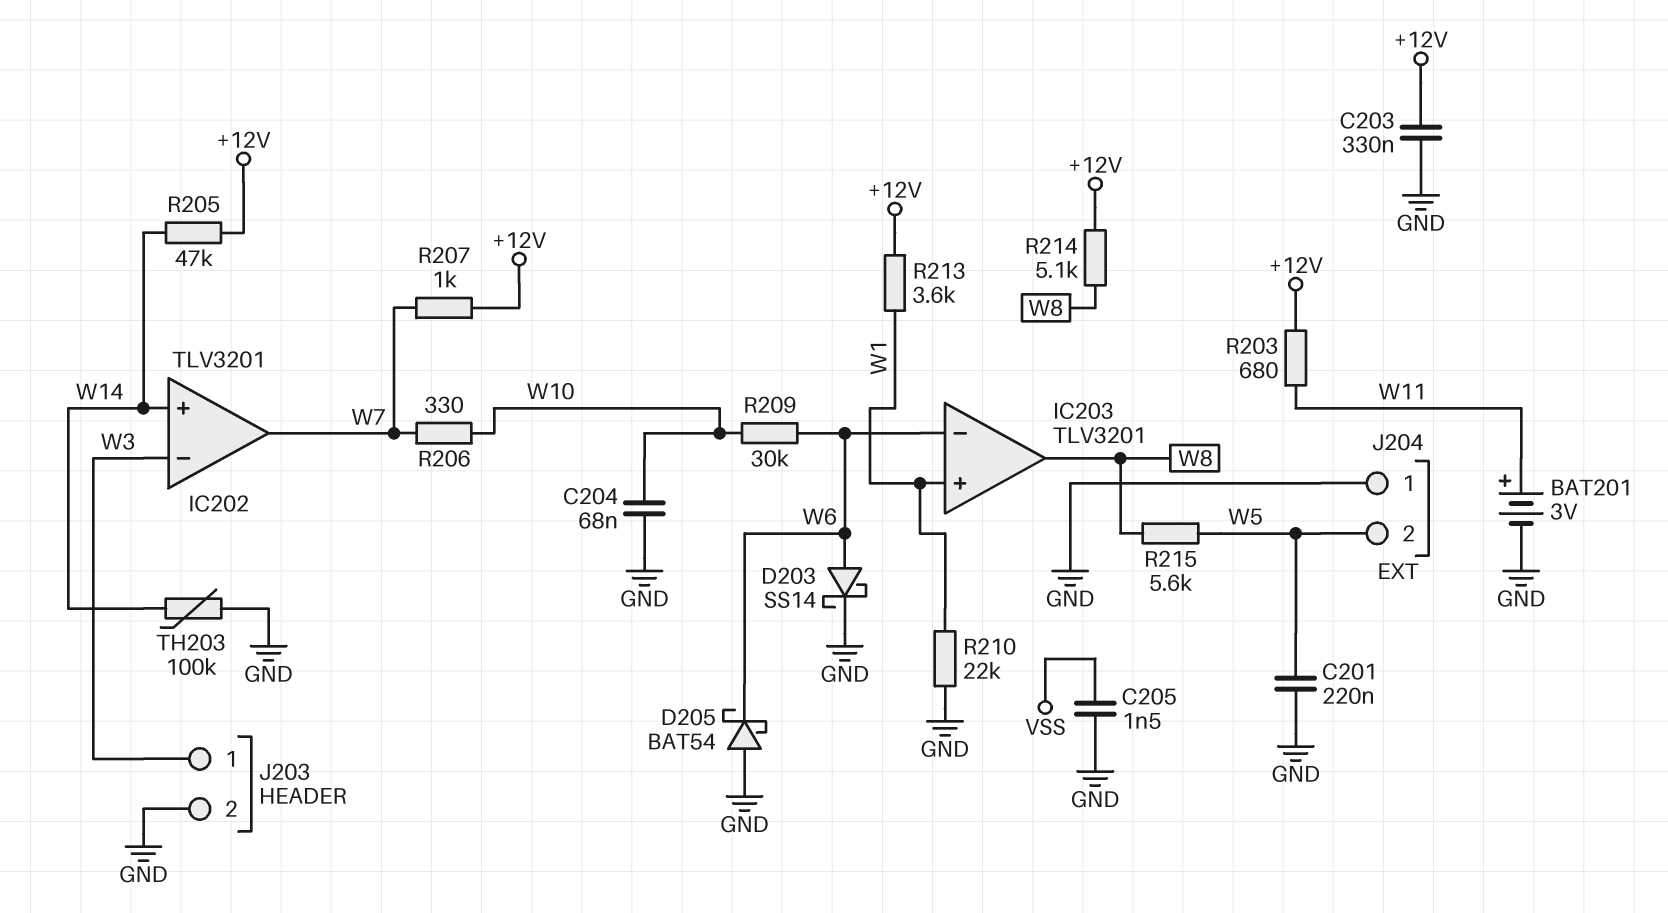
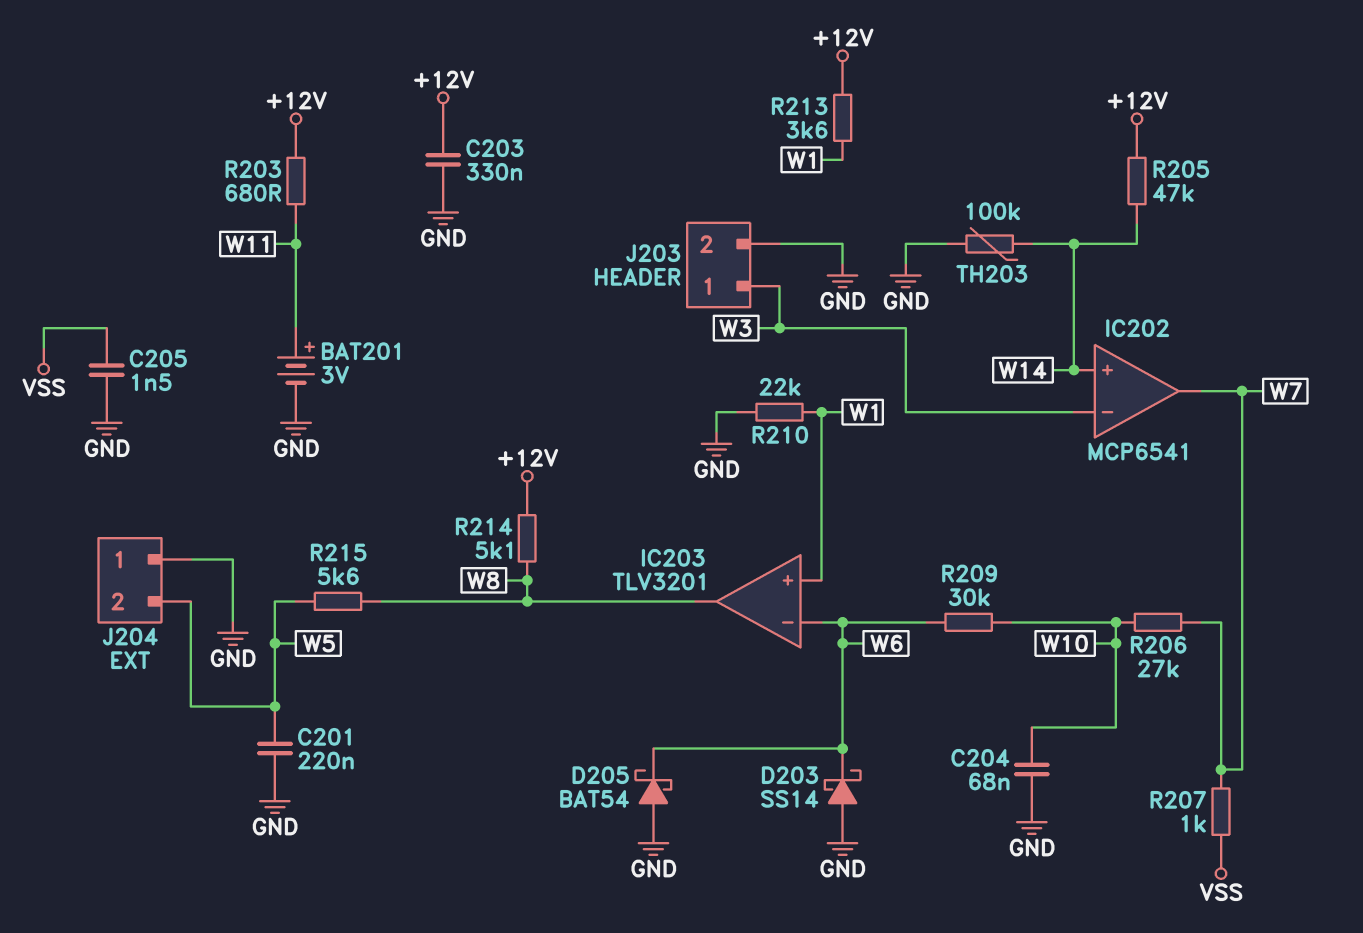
D203: schottky SS14 (A W6, K GND) -> schottky SS14 (A GND, K W6)
IC202: TLV3201 -> MCP6541
R206: 330 (W7, W10) -> 27k (W7, W10)
R207: 1k (+12V, W7) -> 1k (VSS, W7)

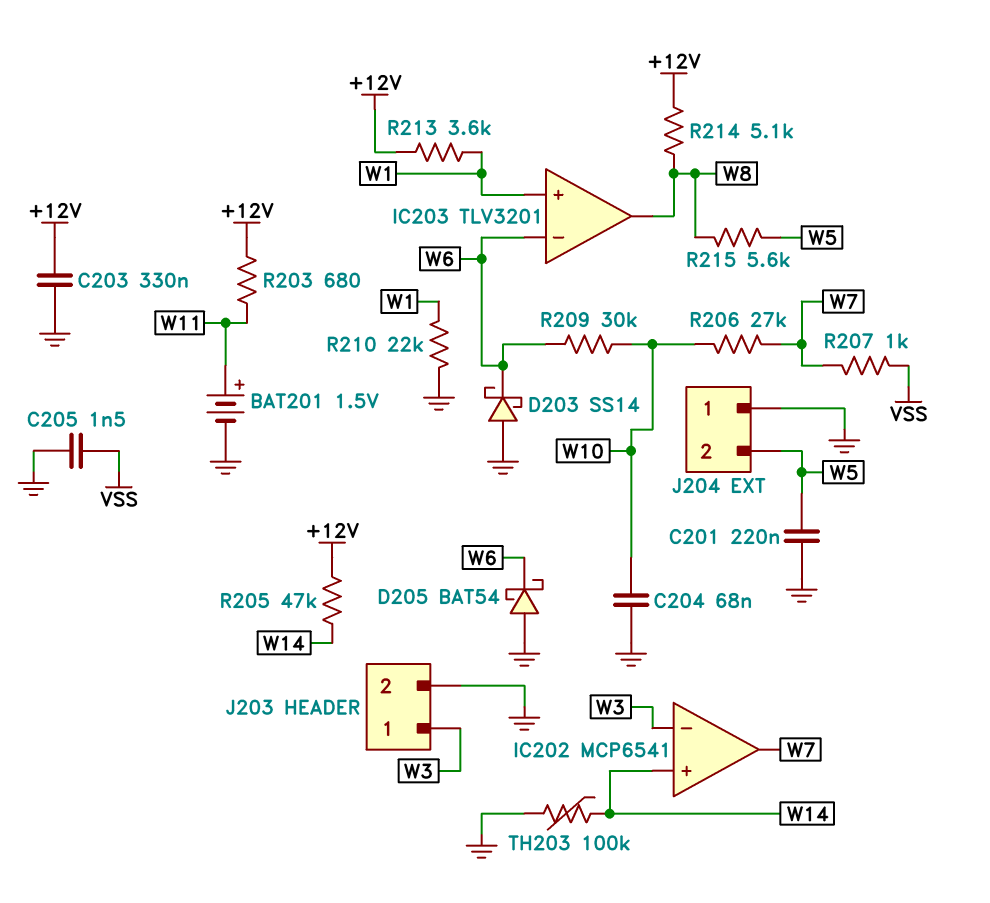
BAT201: 3V (plus W11, minus GND) -> 1.5V (plus W11, minus GND)

